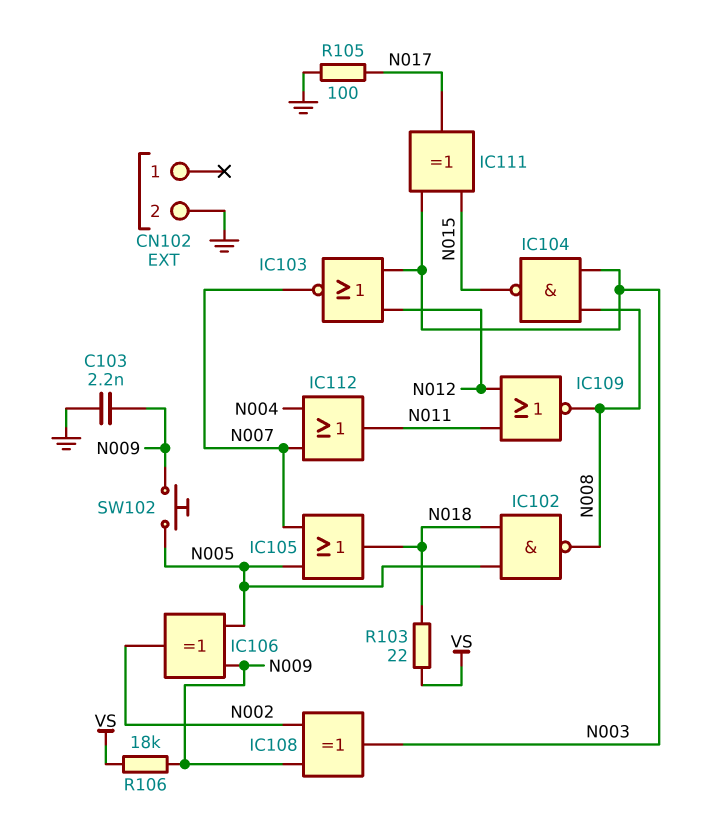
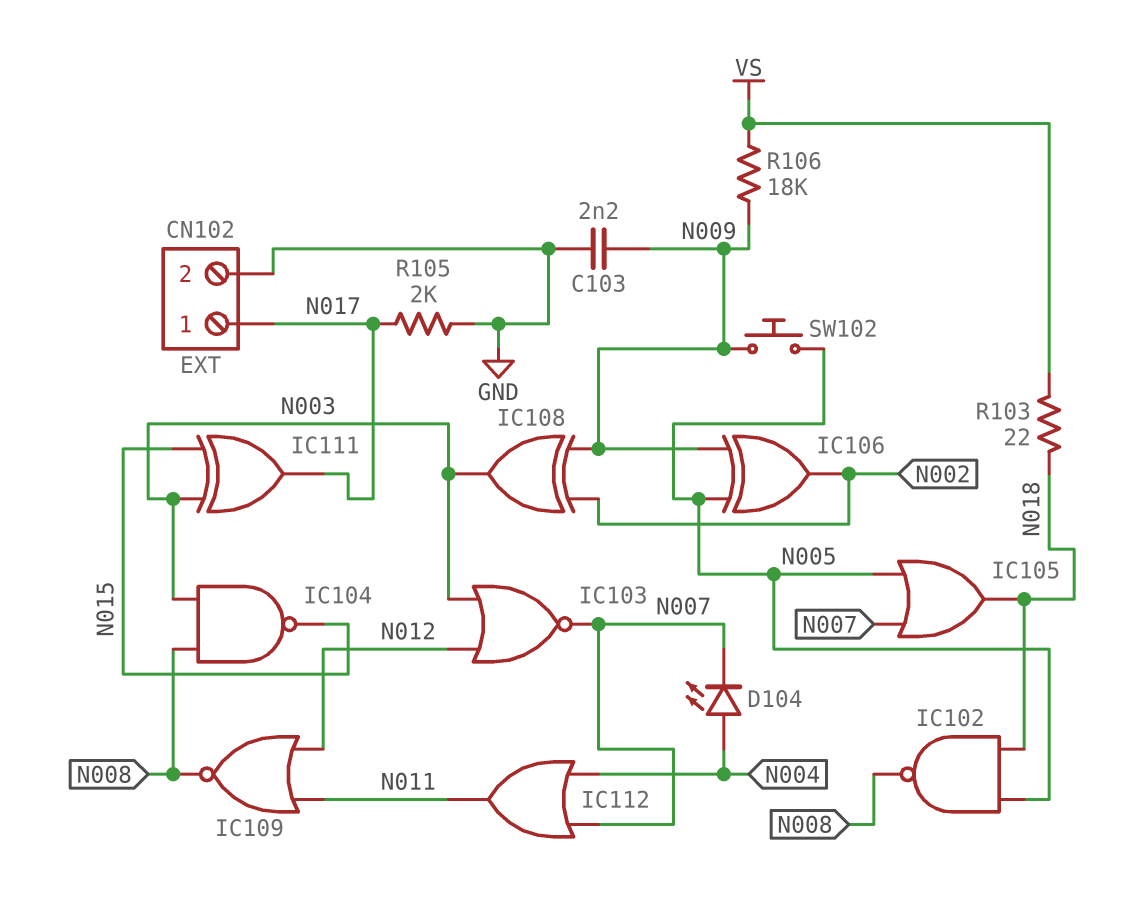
CN102 pin 1: none -> N017
D104: none -> LED (A N004, K N007)
R105: 100 (GND, N017) -> 2k (GND, N017)

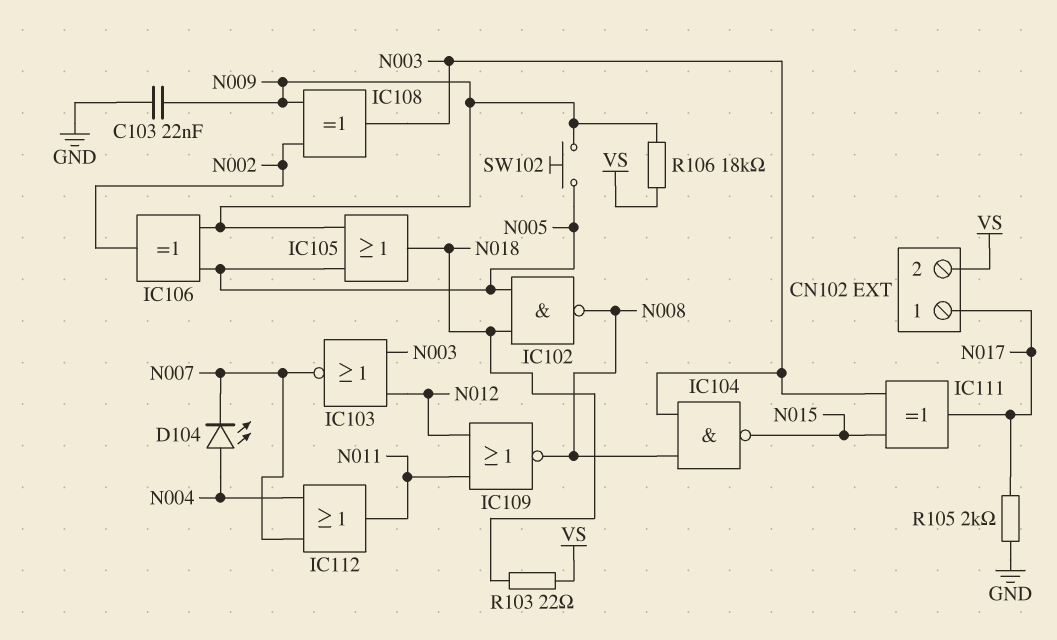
C103: 2.2nF (GND, N009) -> 22nF (GND, N009)
CN102 pin 2: GND -> VS
IC105: OR (in N005, in N007, out N018) -> OR (in N005, in N009, out N018)

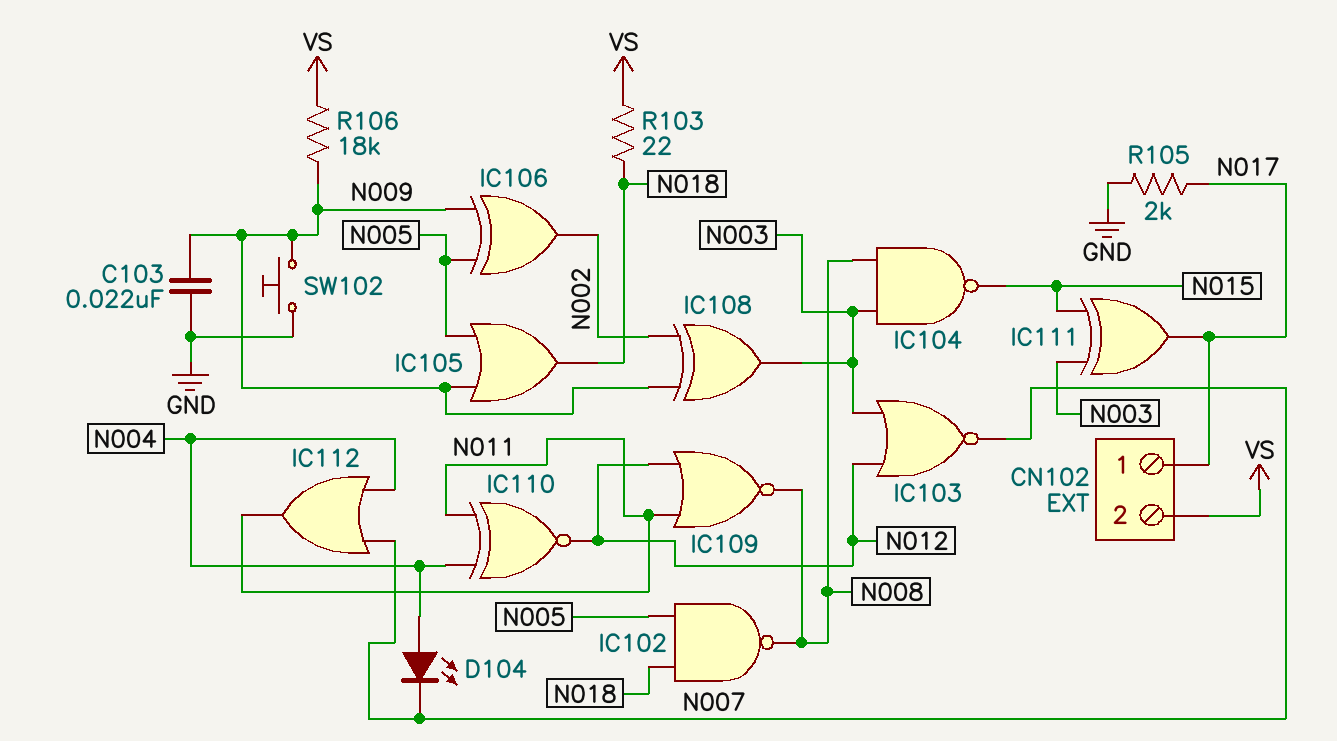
IC110: none -> XNOR (in N004, in N011, out N012)
SW102: button (N005, N009) -> button (GND, N009)

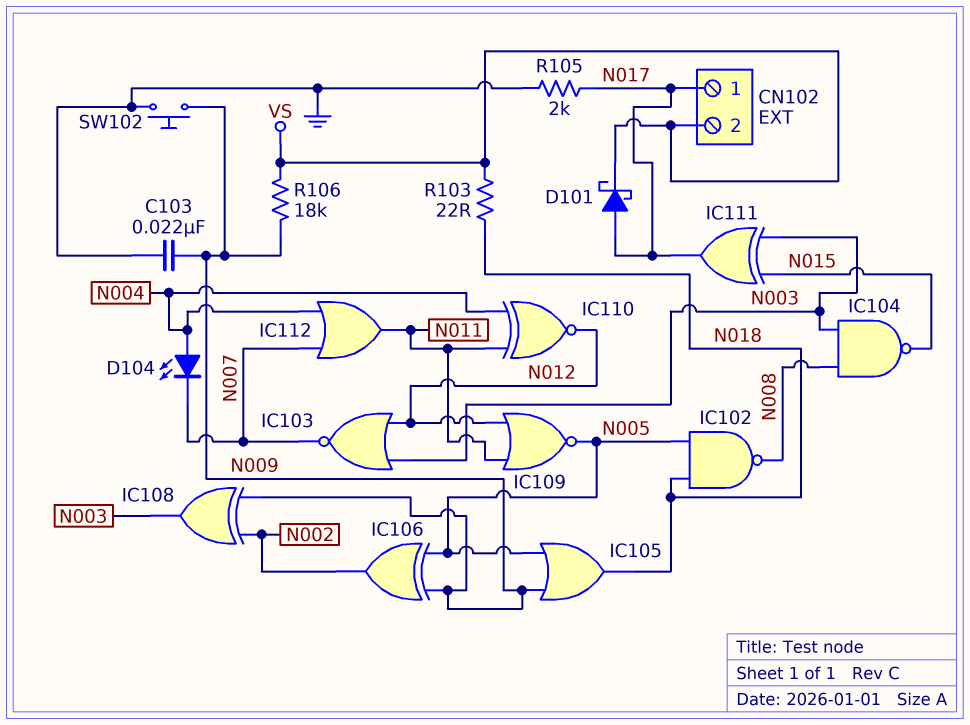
D101: none -> schottky (A N017, K VS)
IC109: NOR (in N011, in N012, out N008) -> NOR (in N011, in N012, out N005)

